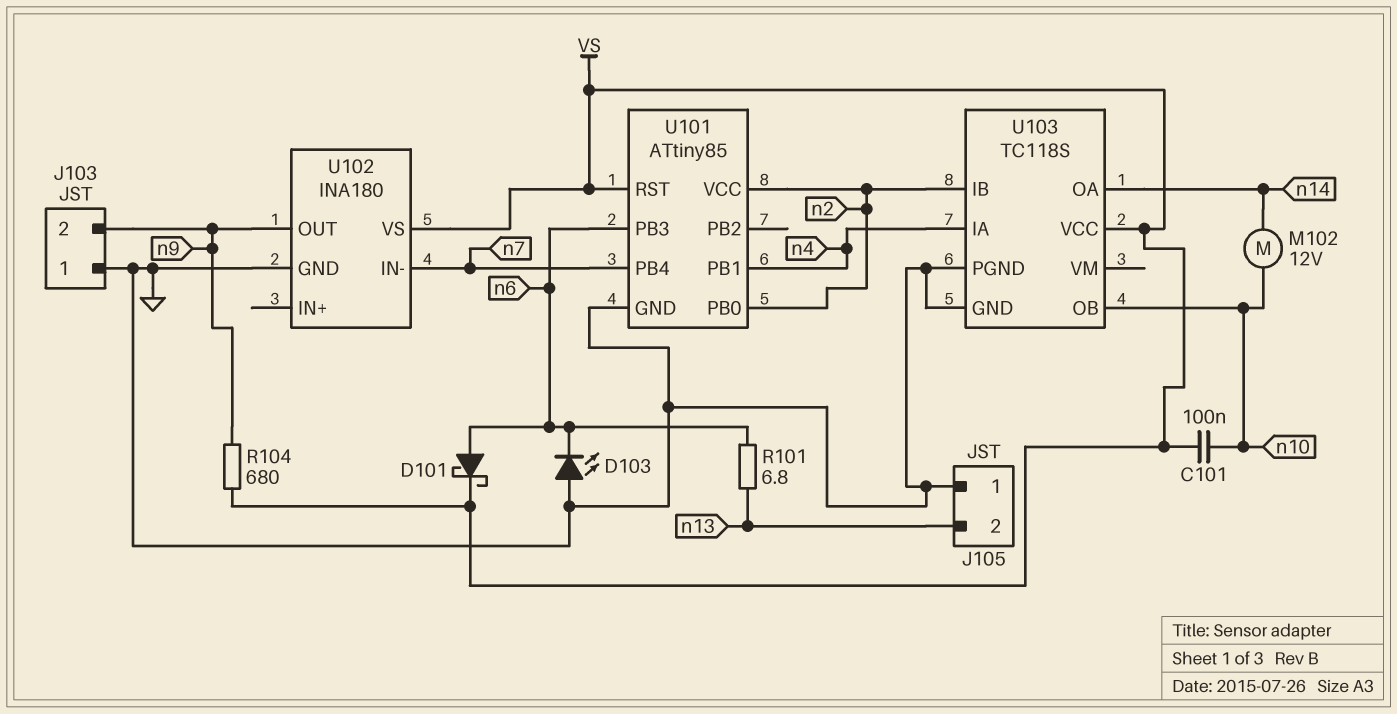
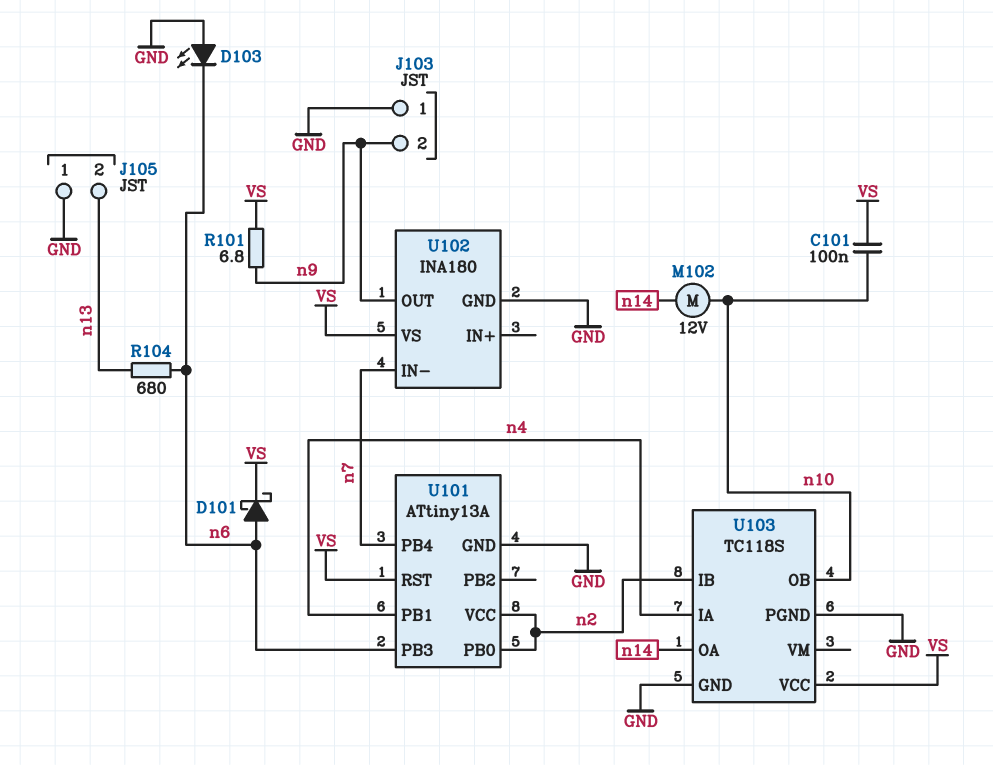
R101: 6.8 (n6, n13) -> 6.8 (VS, n9)
R104: 680 (VS, n9) -> 680 (n6, n13)
U101: ATtiny85 -> ATtiny13A

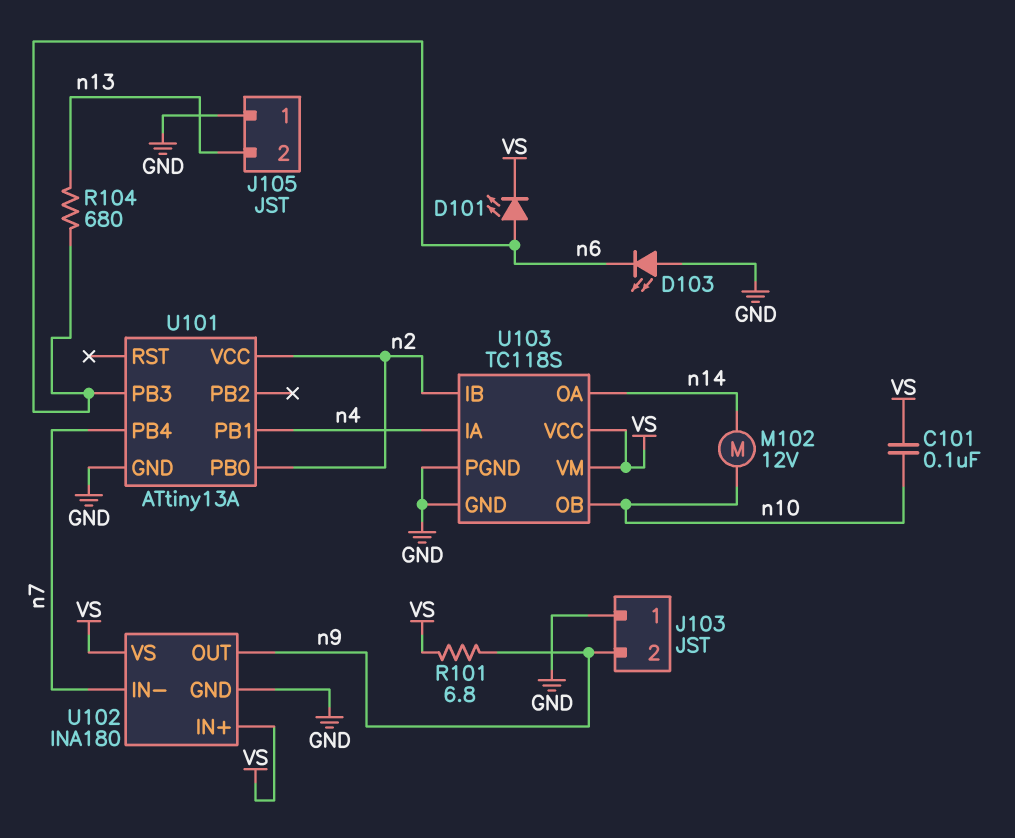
D101: schottky (A n6, K VS) -> LED (A n6, K VS)
U101 pin RST: VS -> none
U102 pin IN+: none -> VS
U103 pin VM: none -> VS

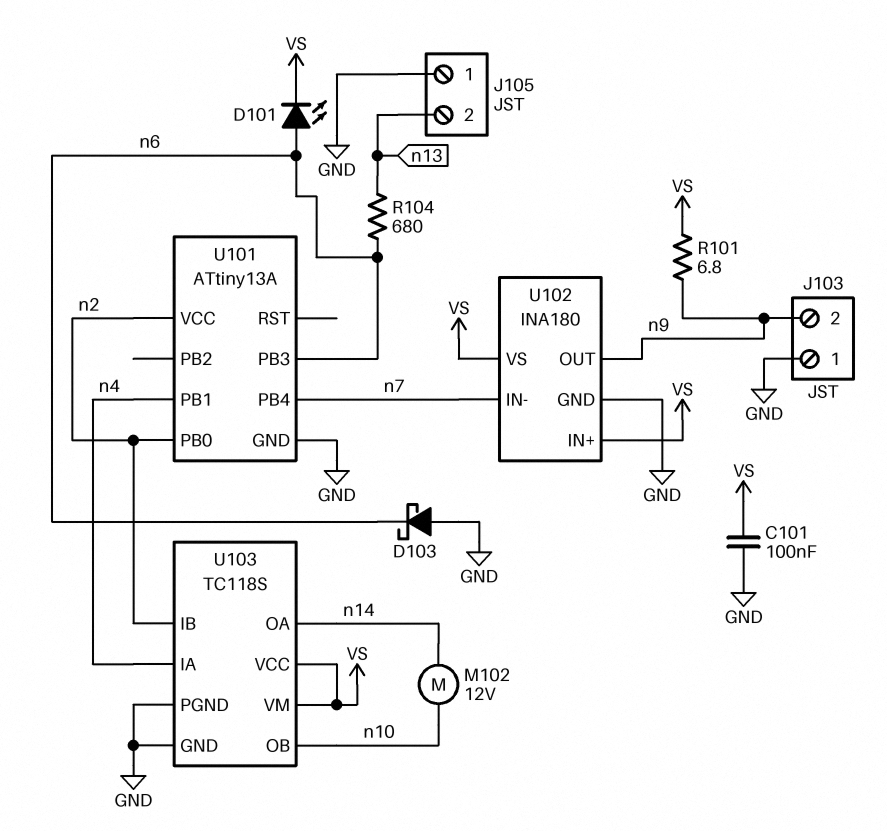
C101: 100nF (VS, n10) -> 100nF (GND, VS)
D103: LED (A GND, K n6) -> schottky (A GND, K n6)

